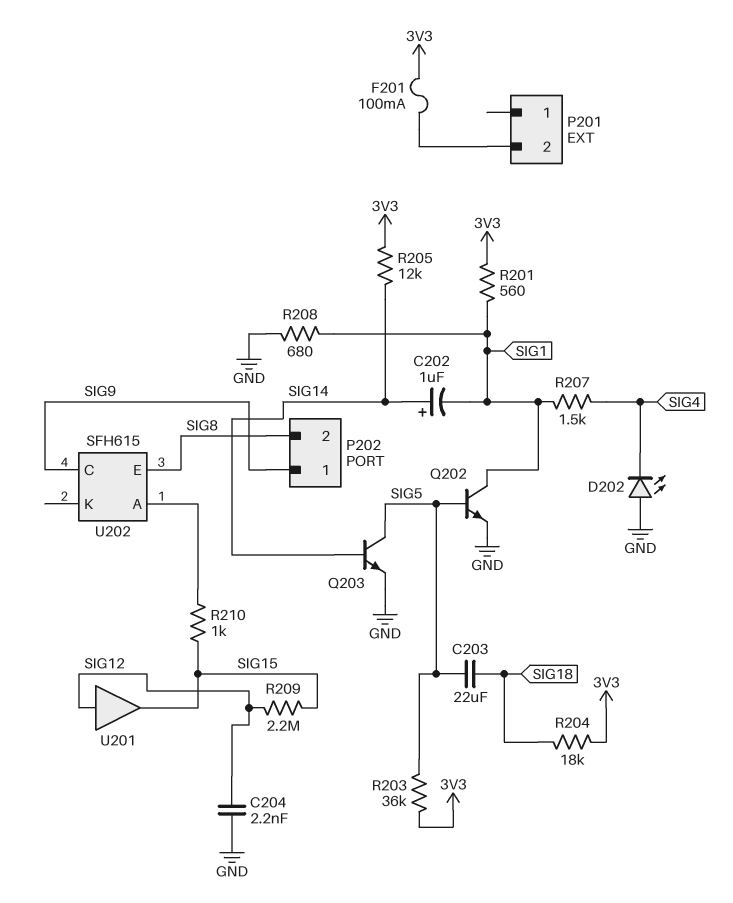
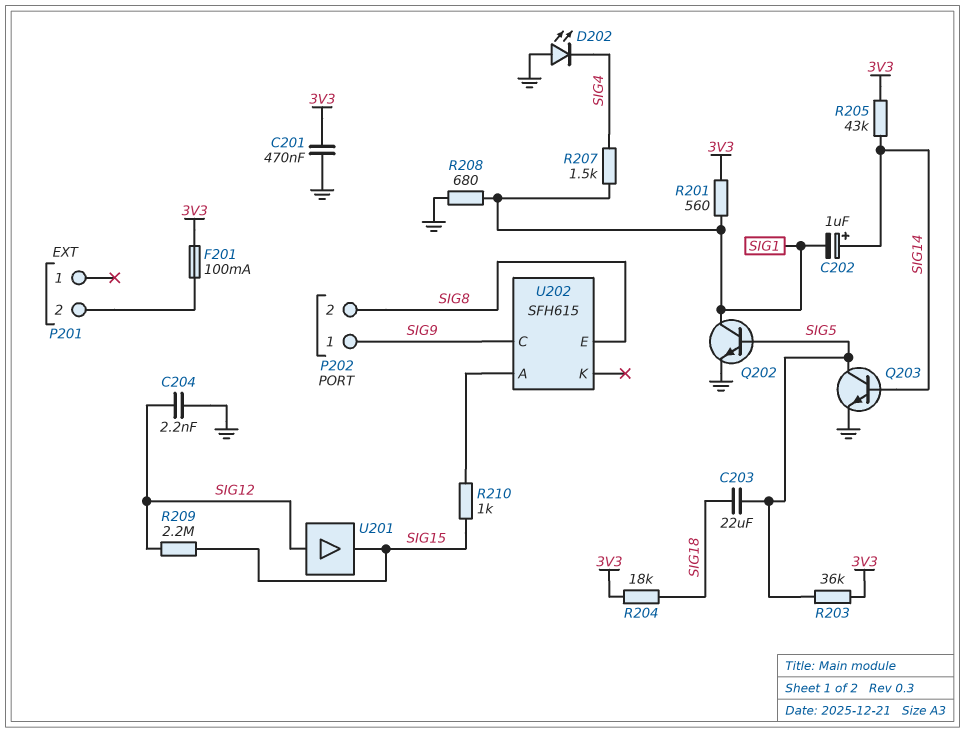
C201: none -> 470nF (3V3, GND)
R205: 12k (3V3, SIG14) -> 43k (3V3, SIG14)

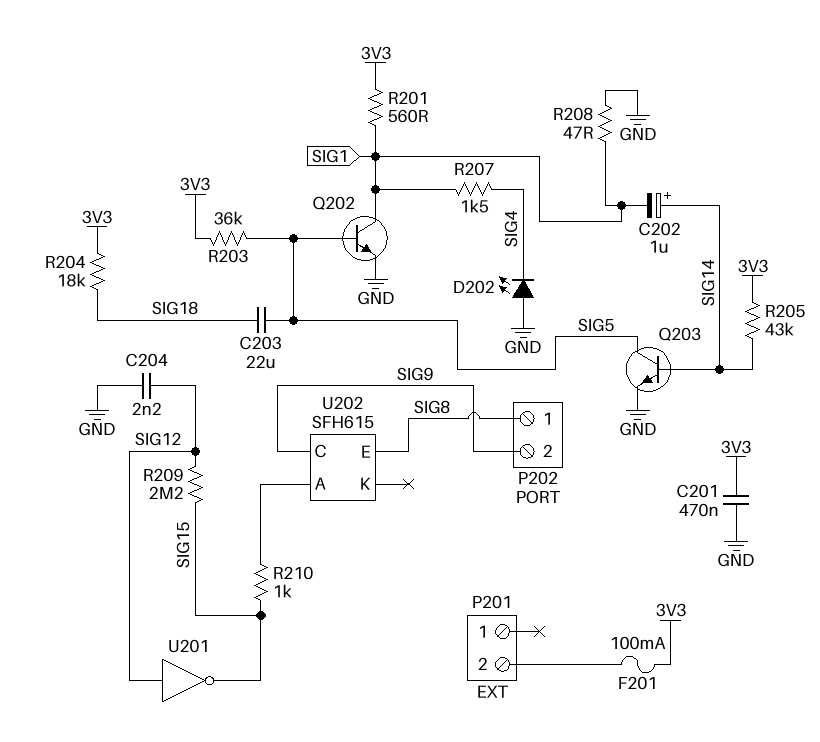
P202 pin 1: SIG9 -> SIG8
P202 pin 2: SIG8 -> SIG9
R208: 680 (GND, SIG1) -> 47 (GND, SIG1)
U201: buffer (in SIG12, out SIG15) -> NOT (in SIG12, out SIG15)

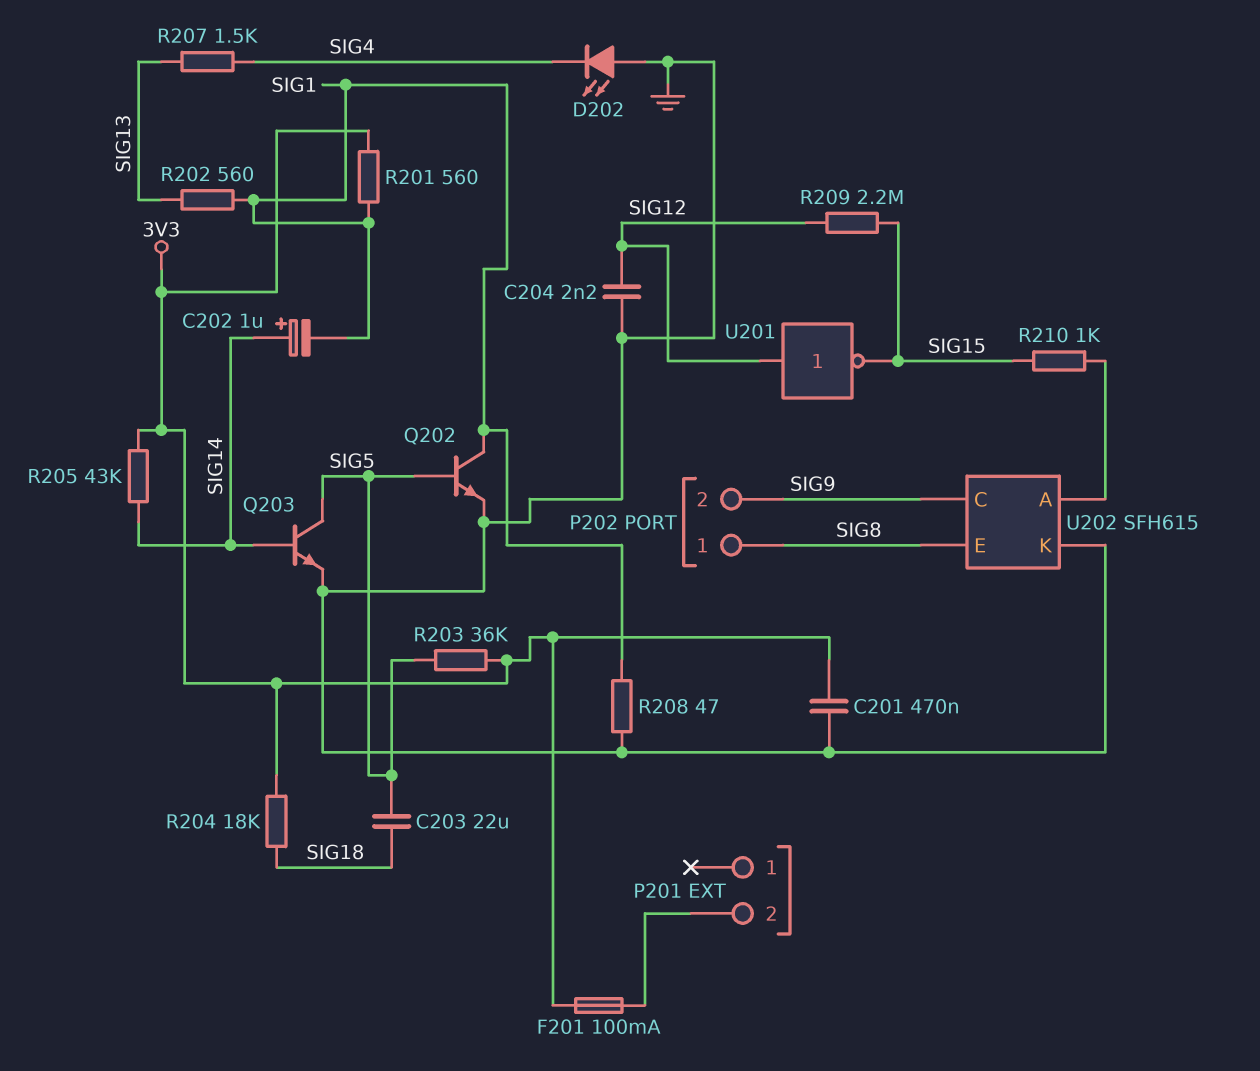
R202: none -> 560 (SIG1, SIG13)
R207: 1.5k (SIG1, SIG4) -> 1.5k (SIG4, SIG13)
U202 pin K: none -> GND

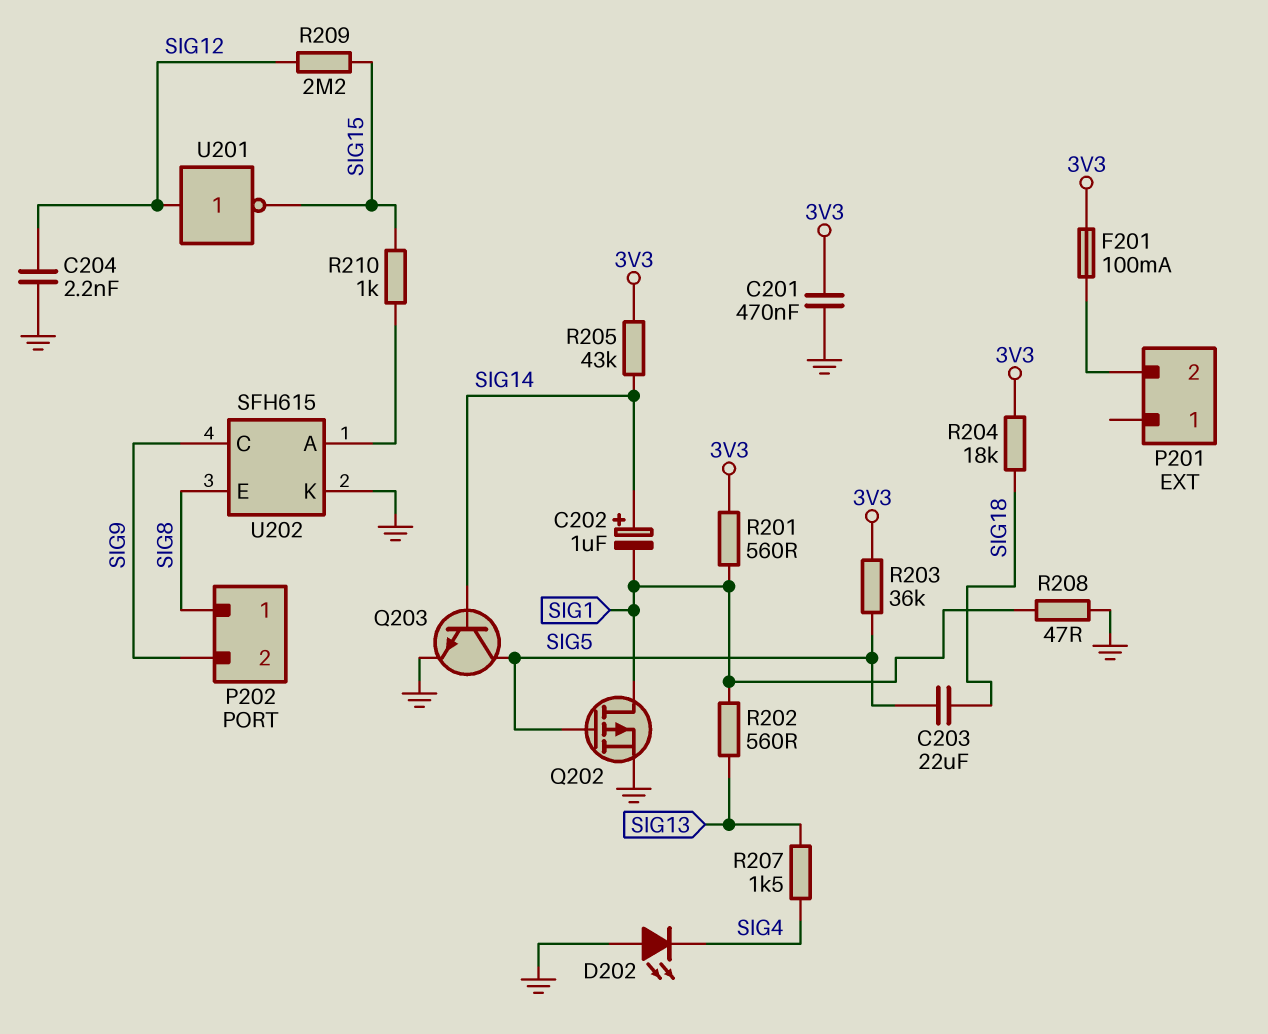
Q202: NPN (B SIG5, C SIG1, E GND) -> PMOS (G SIG5, D SIG1, S GND)

